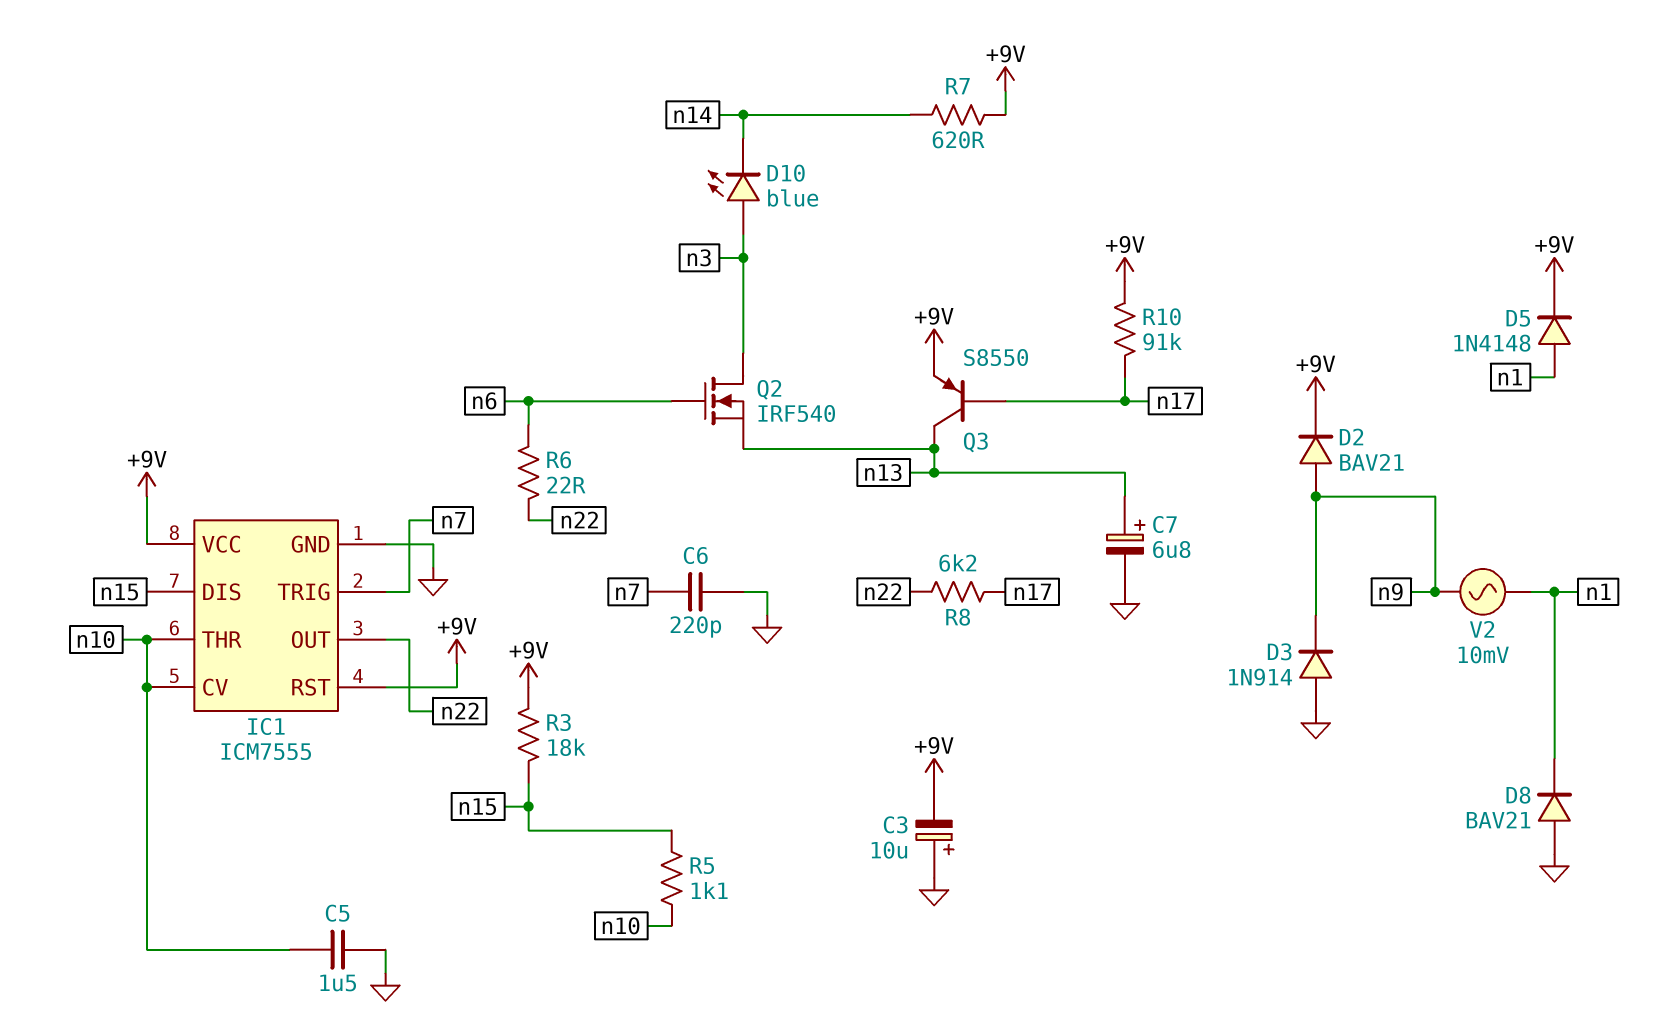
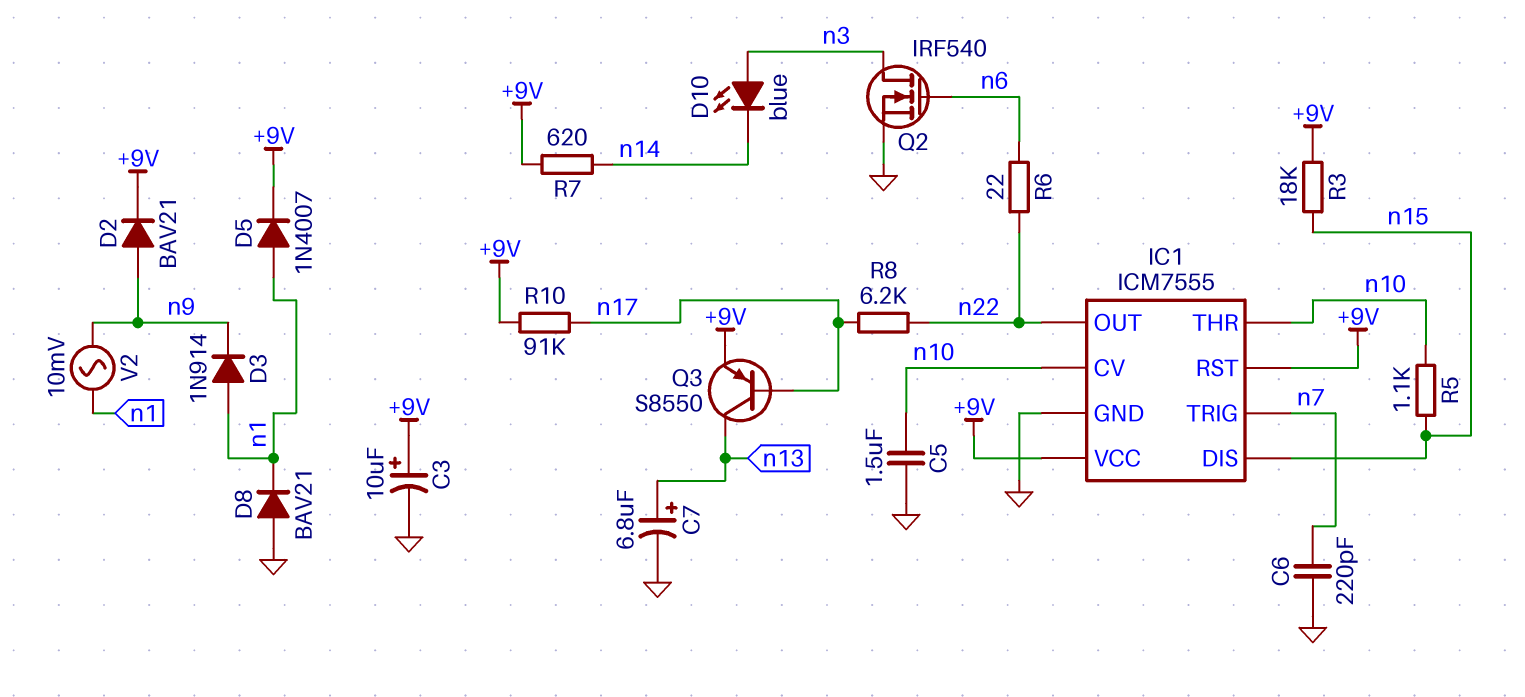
C3: 10uF (plus GND, minus +9V) -> 10uF (plus +9V, minus GND)
D3: diode 1N914 (A GND, K n9) -> diode 1N914 (A n1, K n9)
D5: diode 1N4148 (A n1, K +9V) -> diode 1N4007 (A n1, K +9V)
Q2: NMOS IRF540 (G n6, D n3, S n13) -> NMOS IRF540 (G n6, D n3, S GND)

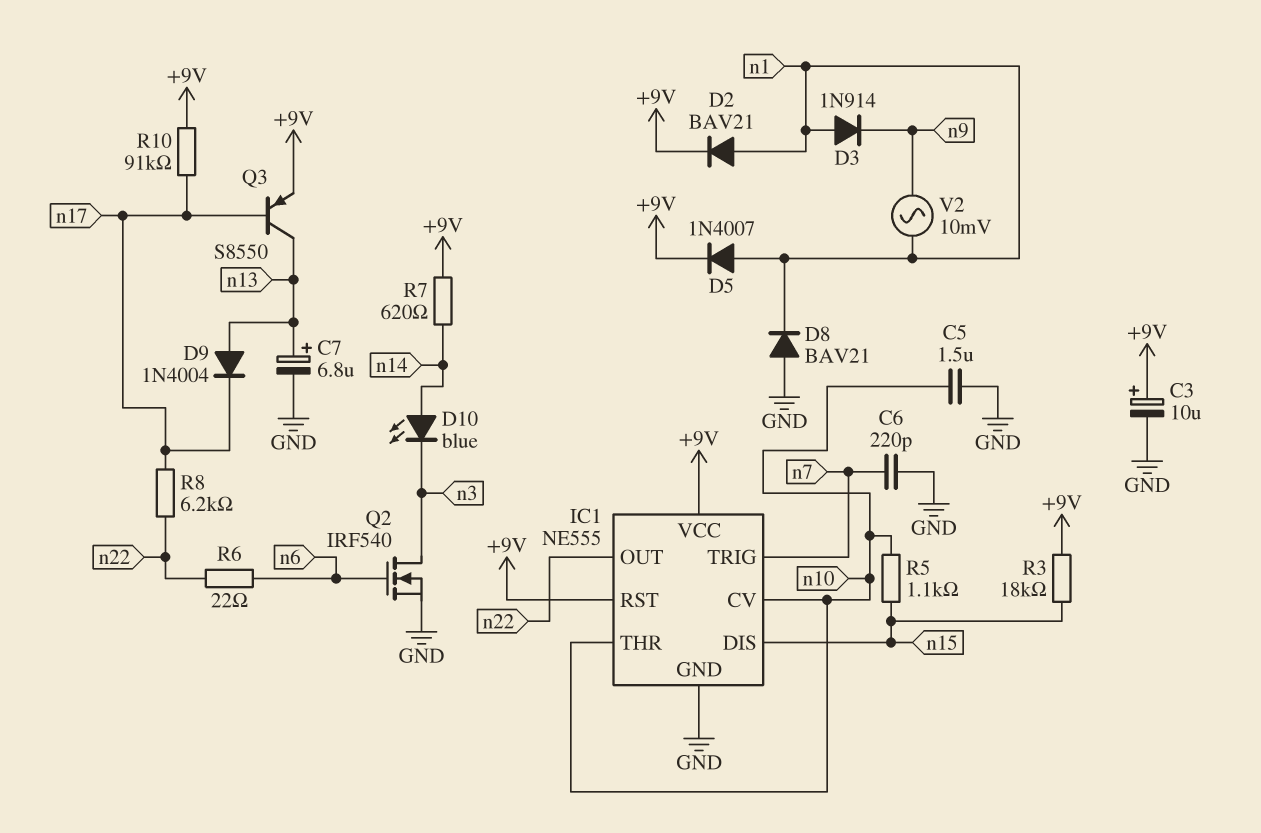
D2: diode BAV21 (A n9, K +9V) -> diode BAV21 (A n1, K +9V)
D9: none -> diode 1N4004 (A n13, K n17)
D10: LED blue (A n3, K n14) -> LED blue (A n14, K n3)
IC1: ICM7555 -> NE555

